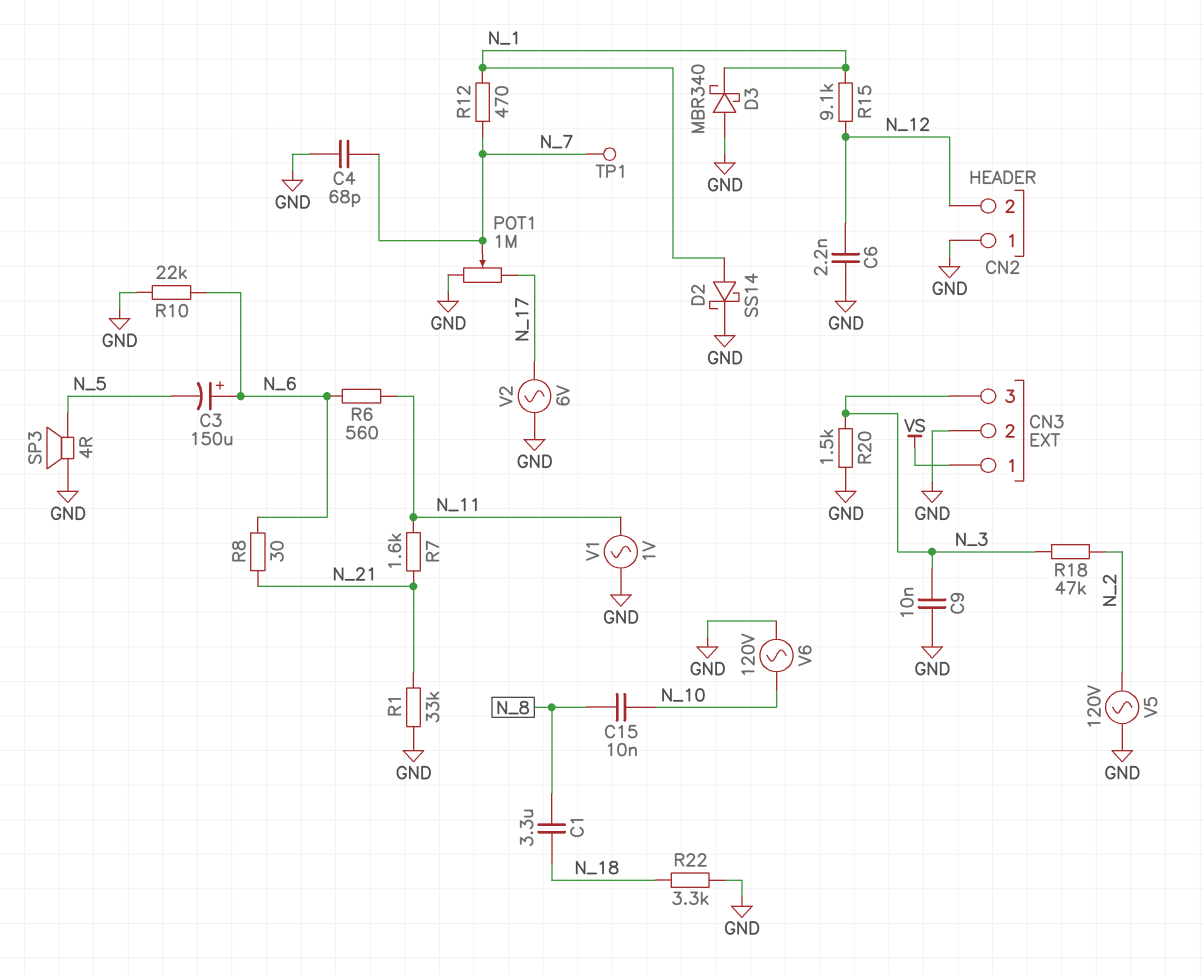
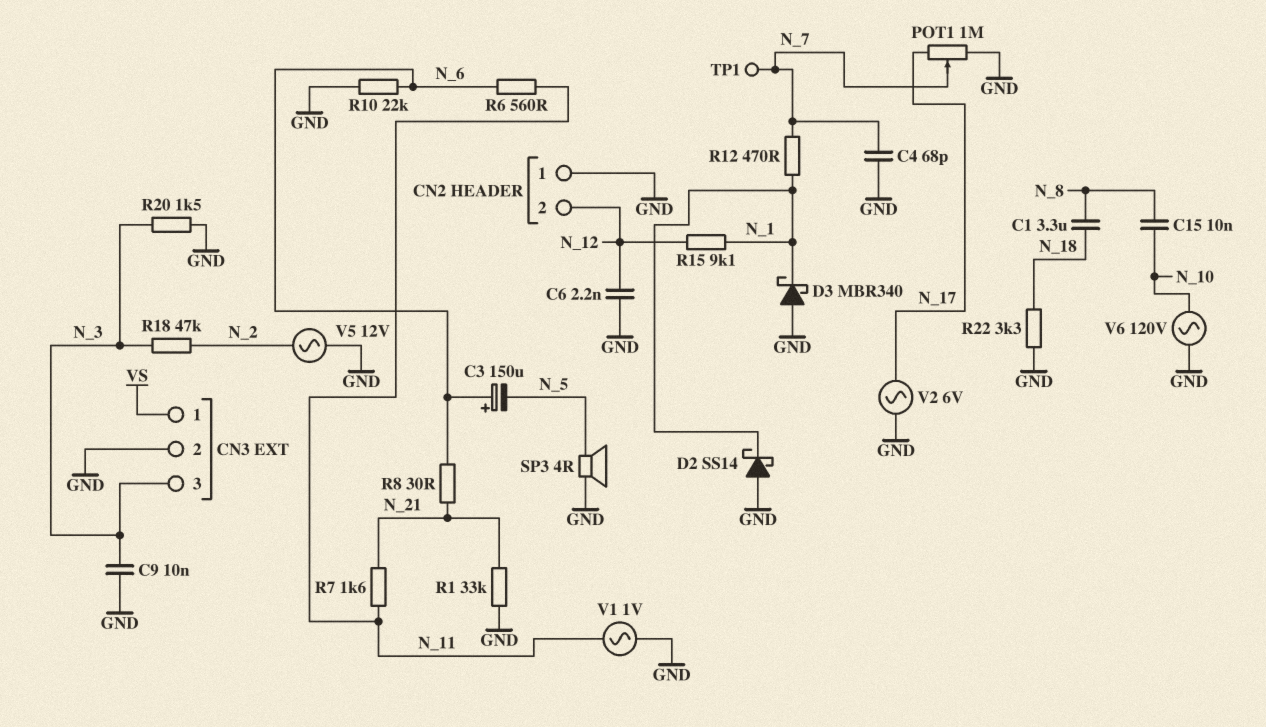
D2: schottky SS14 (A N_1, K GND) -> schottky SS14 (A GND, K N_1)
V5: AC 120V (GND, N_2) -> AC 12V (GND, N_2)

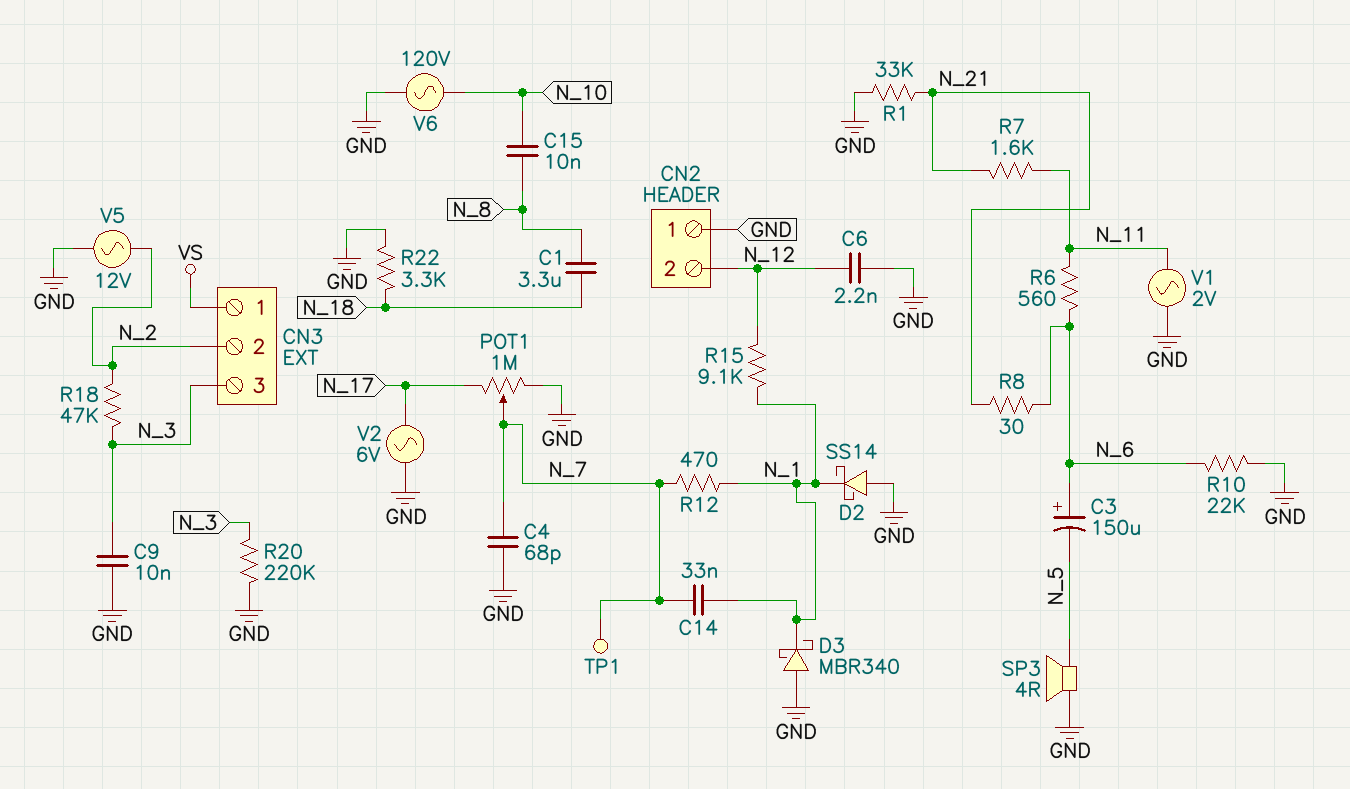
C14: none -> 33nF (N_1, N_7)
CN3 pin 2: GND -> N_2
R20: 1.5k (GND, N_3) -> 220k (GND, N_3)
V1: AC 1V (GND, N_11) -> AC 2V (GND, N_11)

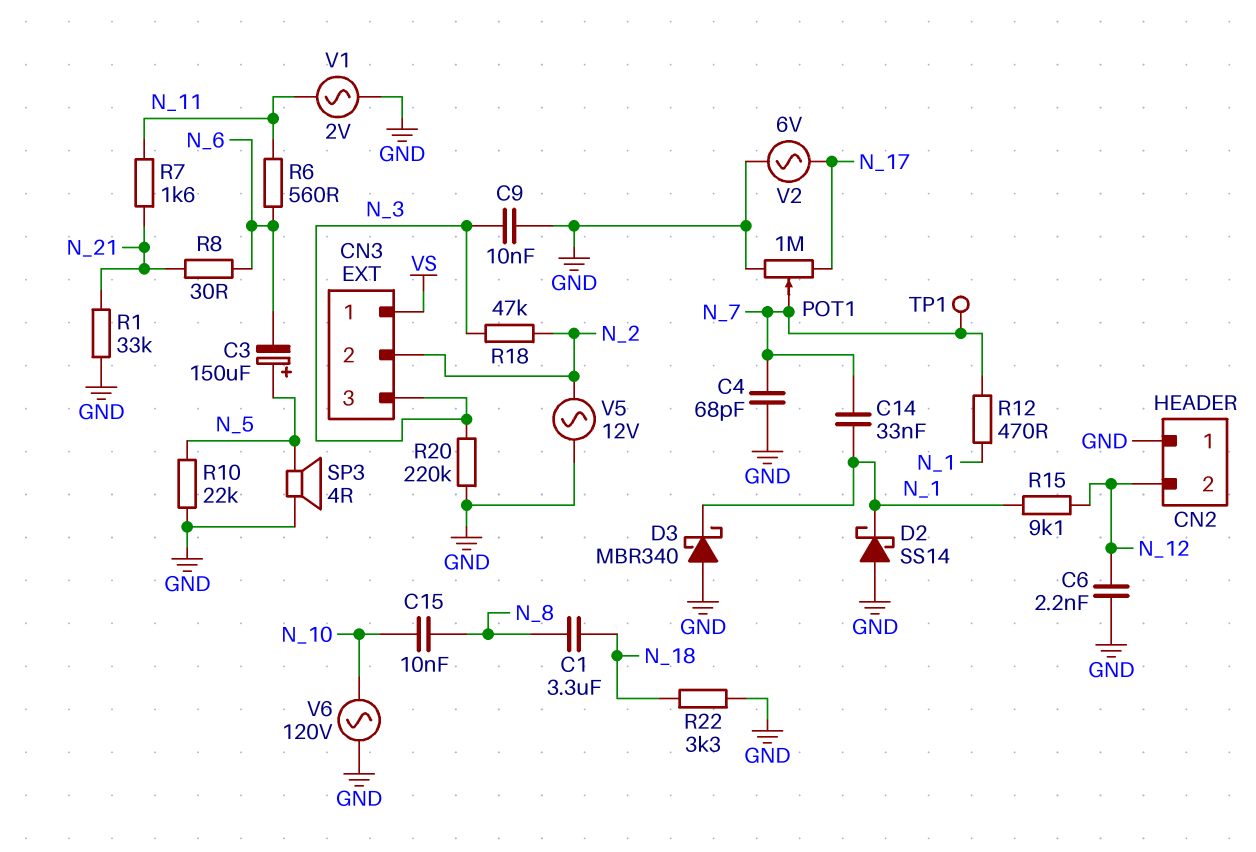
C3: 150uF (plus N_6, minus N_5) -> 150uF (plus N_5, minus N_6)
R10: 22k (GND, N_6) -> 22k (GND, N_5)

